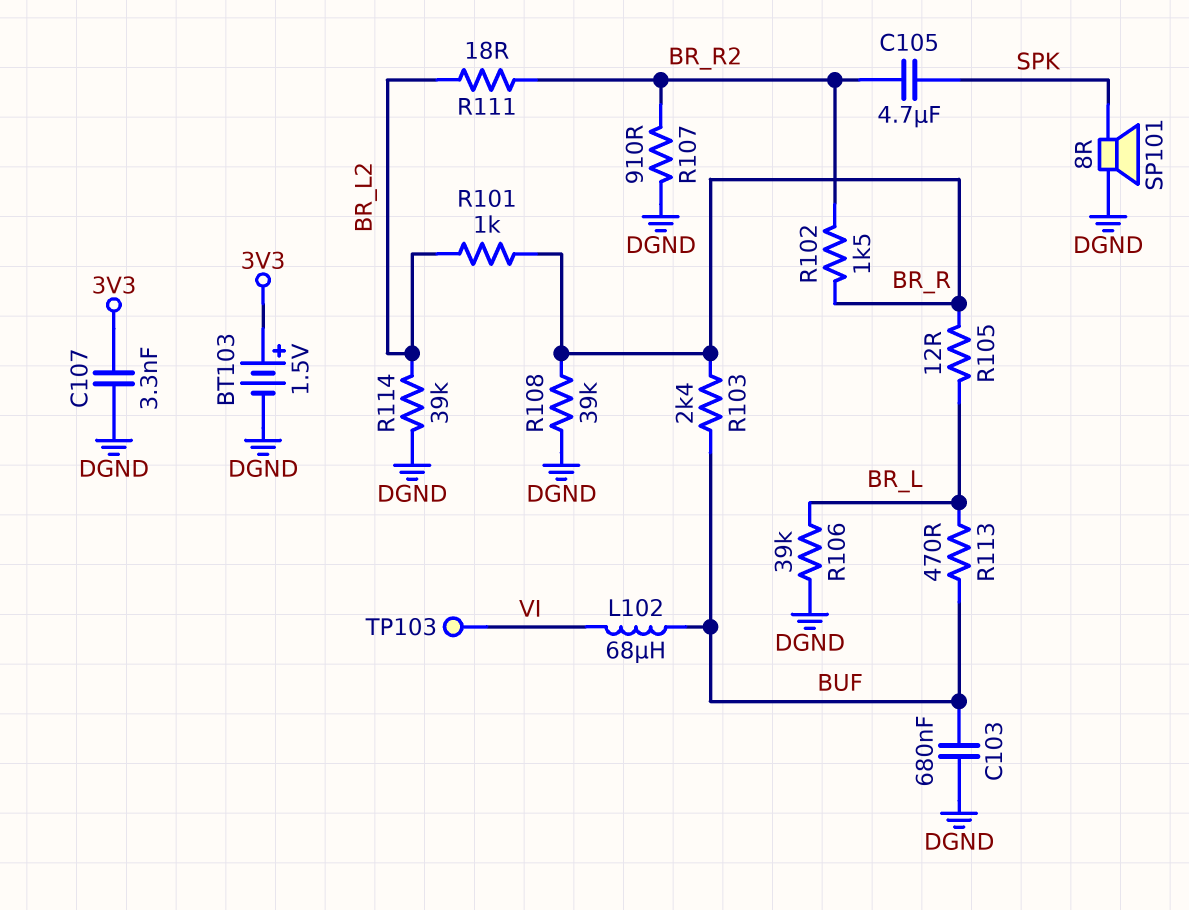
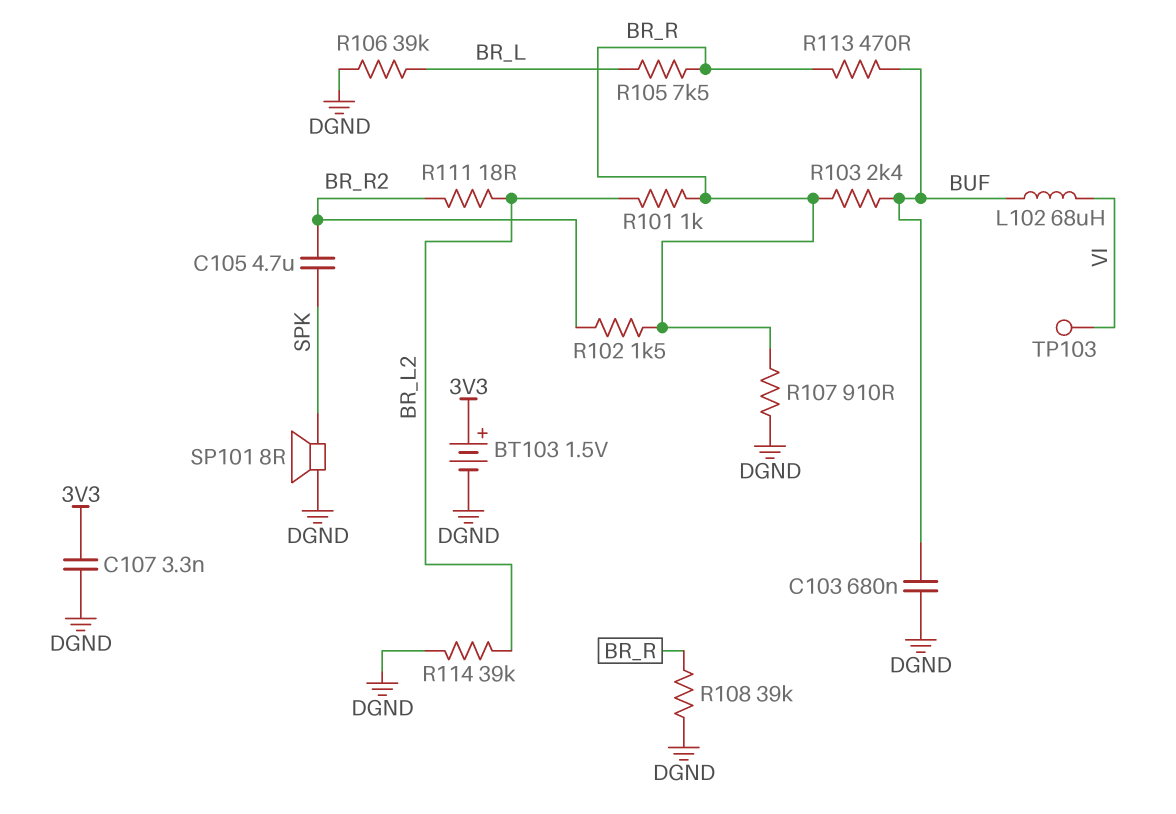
R105: 12 (BR_L, BR_R) -> 7.5k (BR_L, BR_R)
R107: 910 (BR_R2, DGND) -> 910 (BR_R, DGND)
R113: 470 (BR_L, BUF) -> 470 (BR_R, BUF)

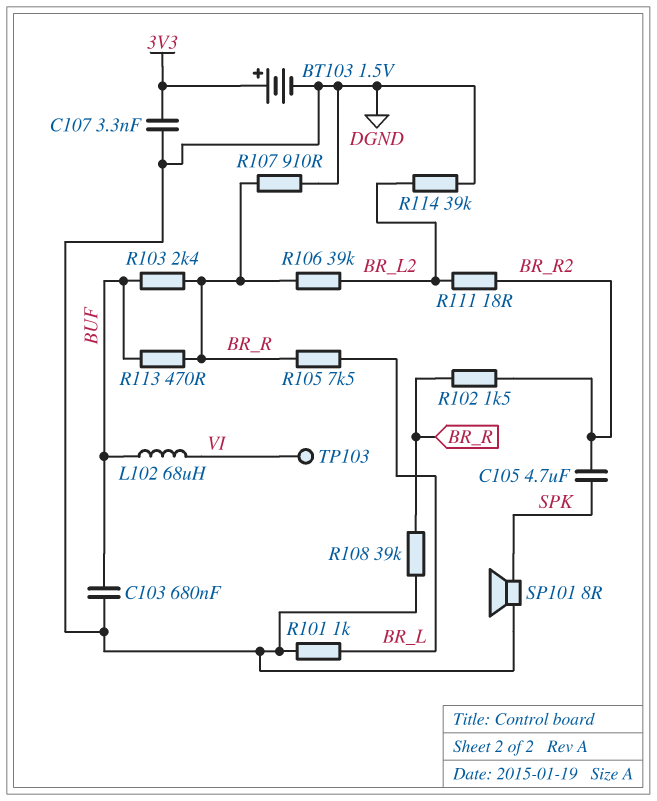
R101: 1k (BR_L2, BR_R) -> 1k (BR_L, DGND)
R106: 39k (BR_L, DGND) -> 39k (BR_L2, BR_R)

